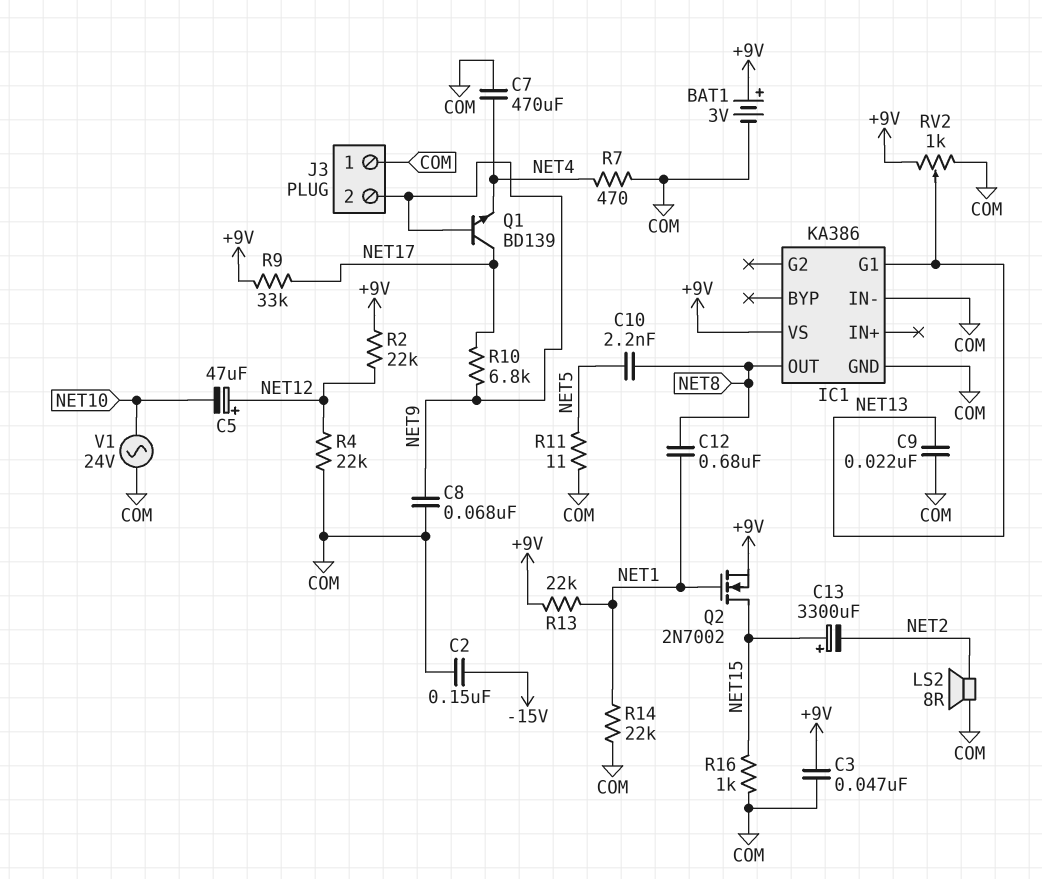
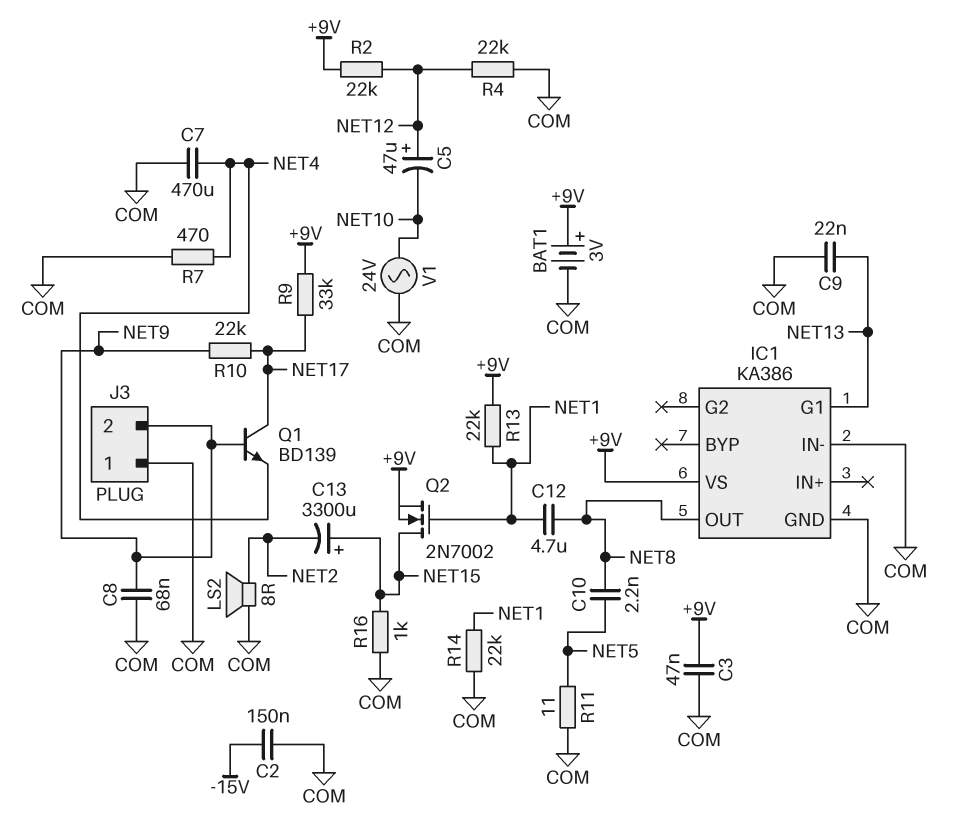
C12: 680nF (NET1, NET8) -> 4.7uF (NET1, NET8)
R10: 6.8k (NET9, NET17) -> 22k (NET9, NET17)
RV2: 1k (+9V, COM, wiper NET13) -> none

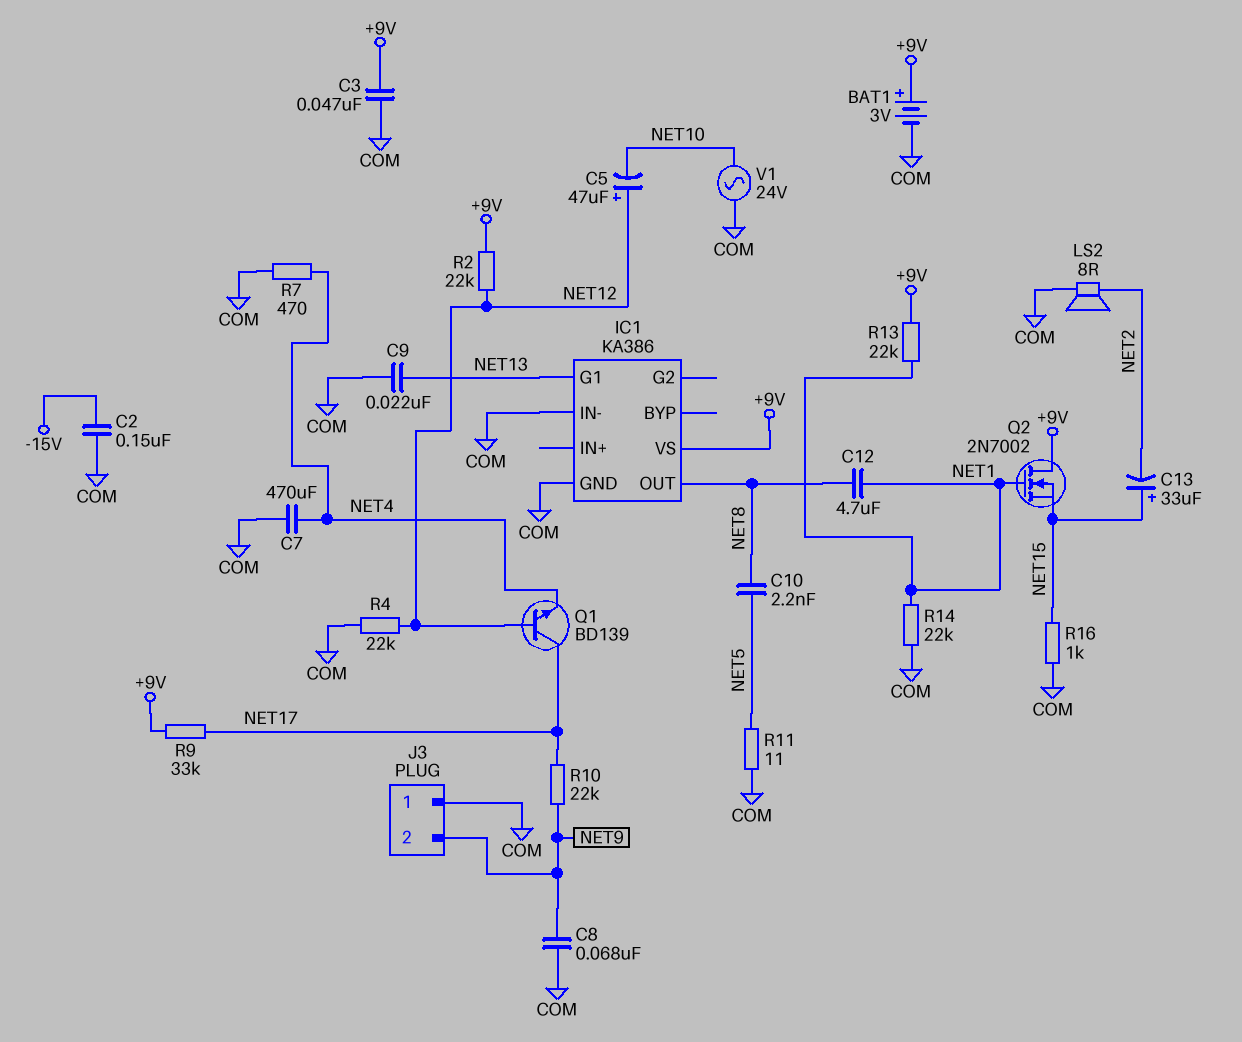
C13: 3300uF (plus NET15, minus NET2) -> 33uF (plus NET15, minus NET2)
Q1: NPN BD139 (B NET9, C NET17, E NET4) -> NPN BD139 (B NET12, C NET17, E NET4)
Q2: NMOS 2N7002 (G NET1, D NET15, S +9V) -> NMOS 2N7002 (G NET1, D +9V, S NET15)

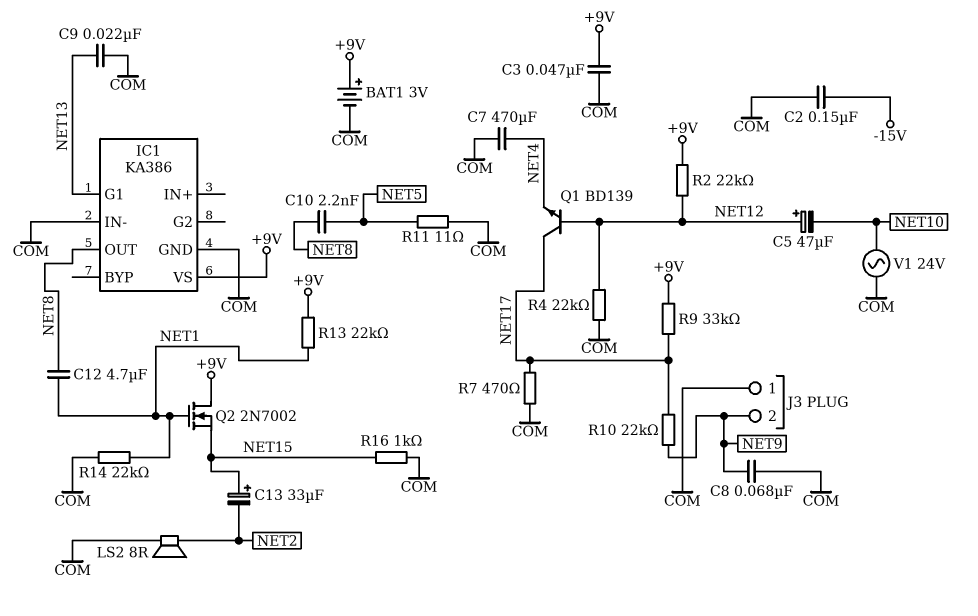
R7: 470 (COM, NET4) -> 470 (COM, NET17)

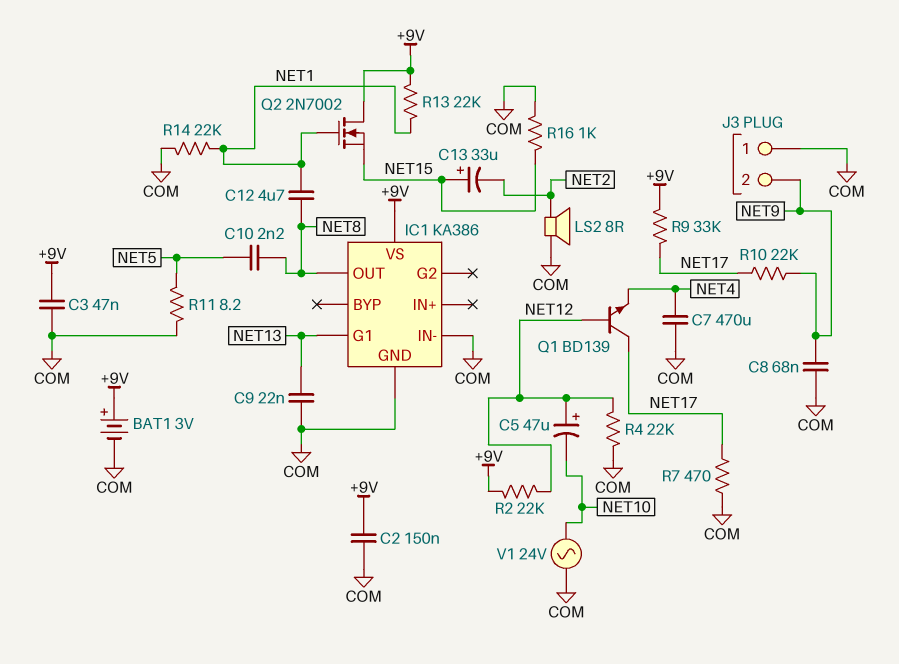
C2: 150nF (-15V, COM) -> 150nF (+9V, COM)
R11: 11 (COM, NET5) -> 8.2 (COM, NET5)

